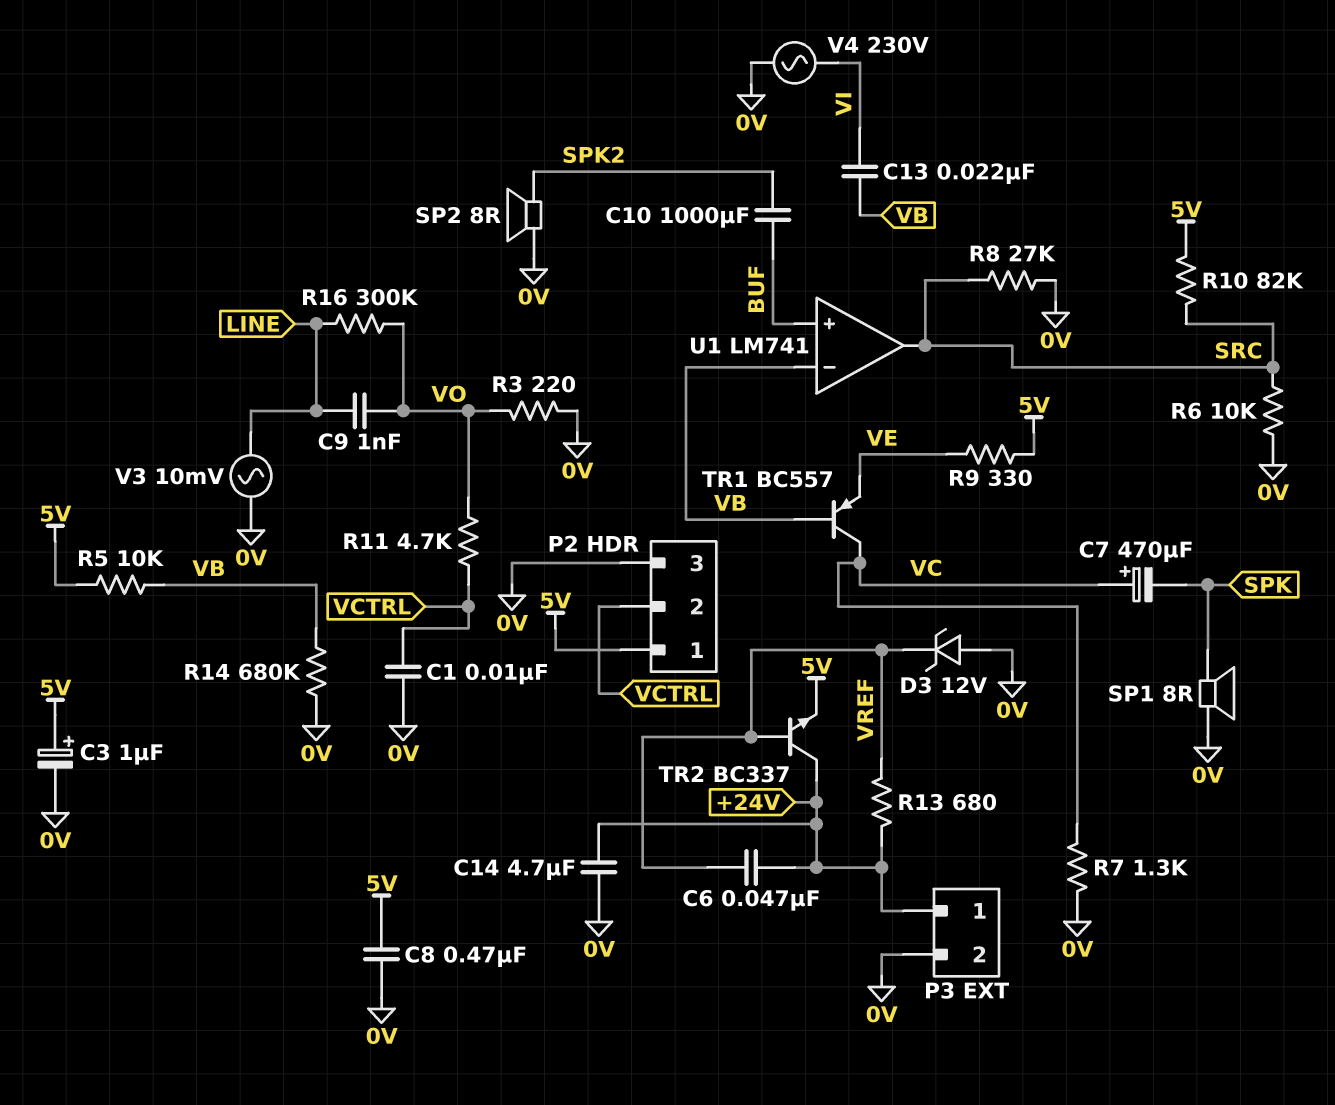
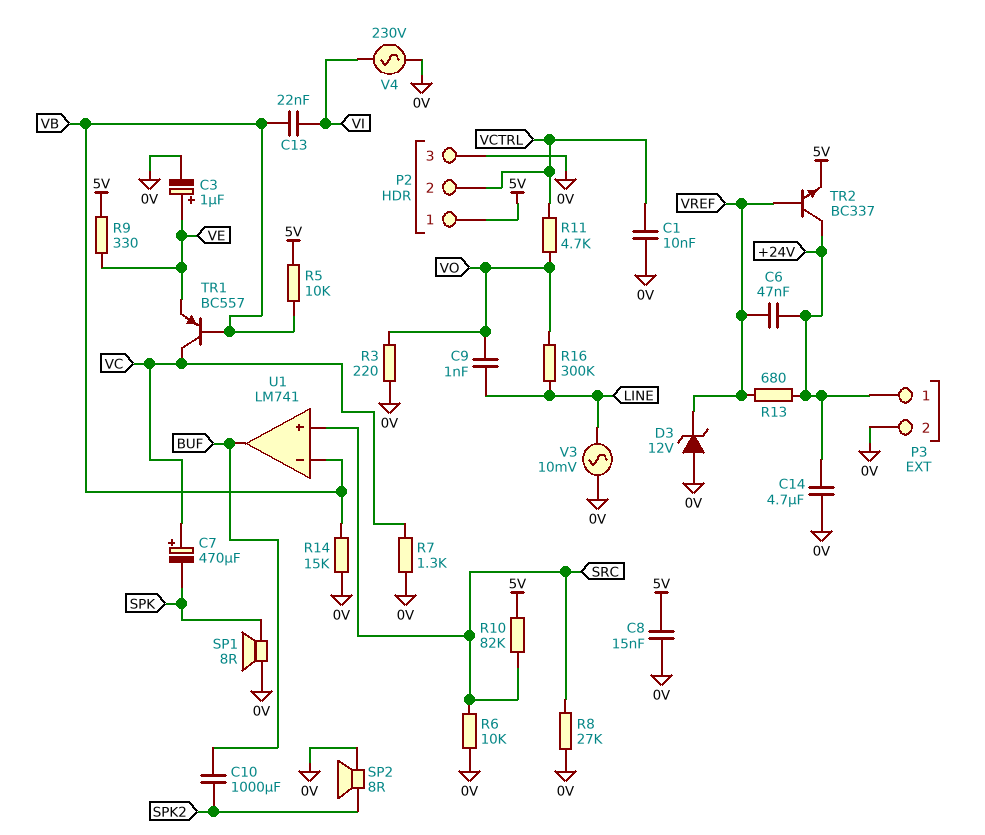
C3: 1uF (plus 5V, minus 0V) -> 1uF (plus VE, minus 0V)
C8: 470nF (0V, 5V) -> 15nF (0V, 5V)
R14: 680k (0V, VB) -> 15k (0V, VB)
U1 pin in+: BUF -> SRC
U1 pin out: SRC -> BUF

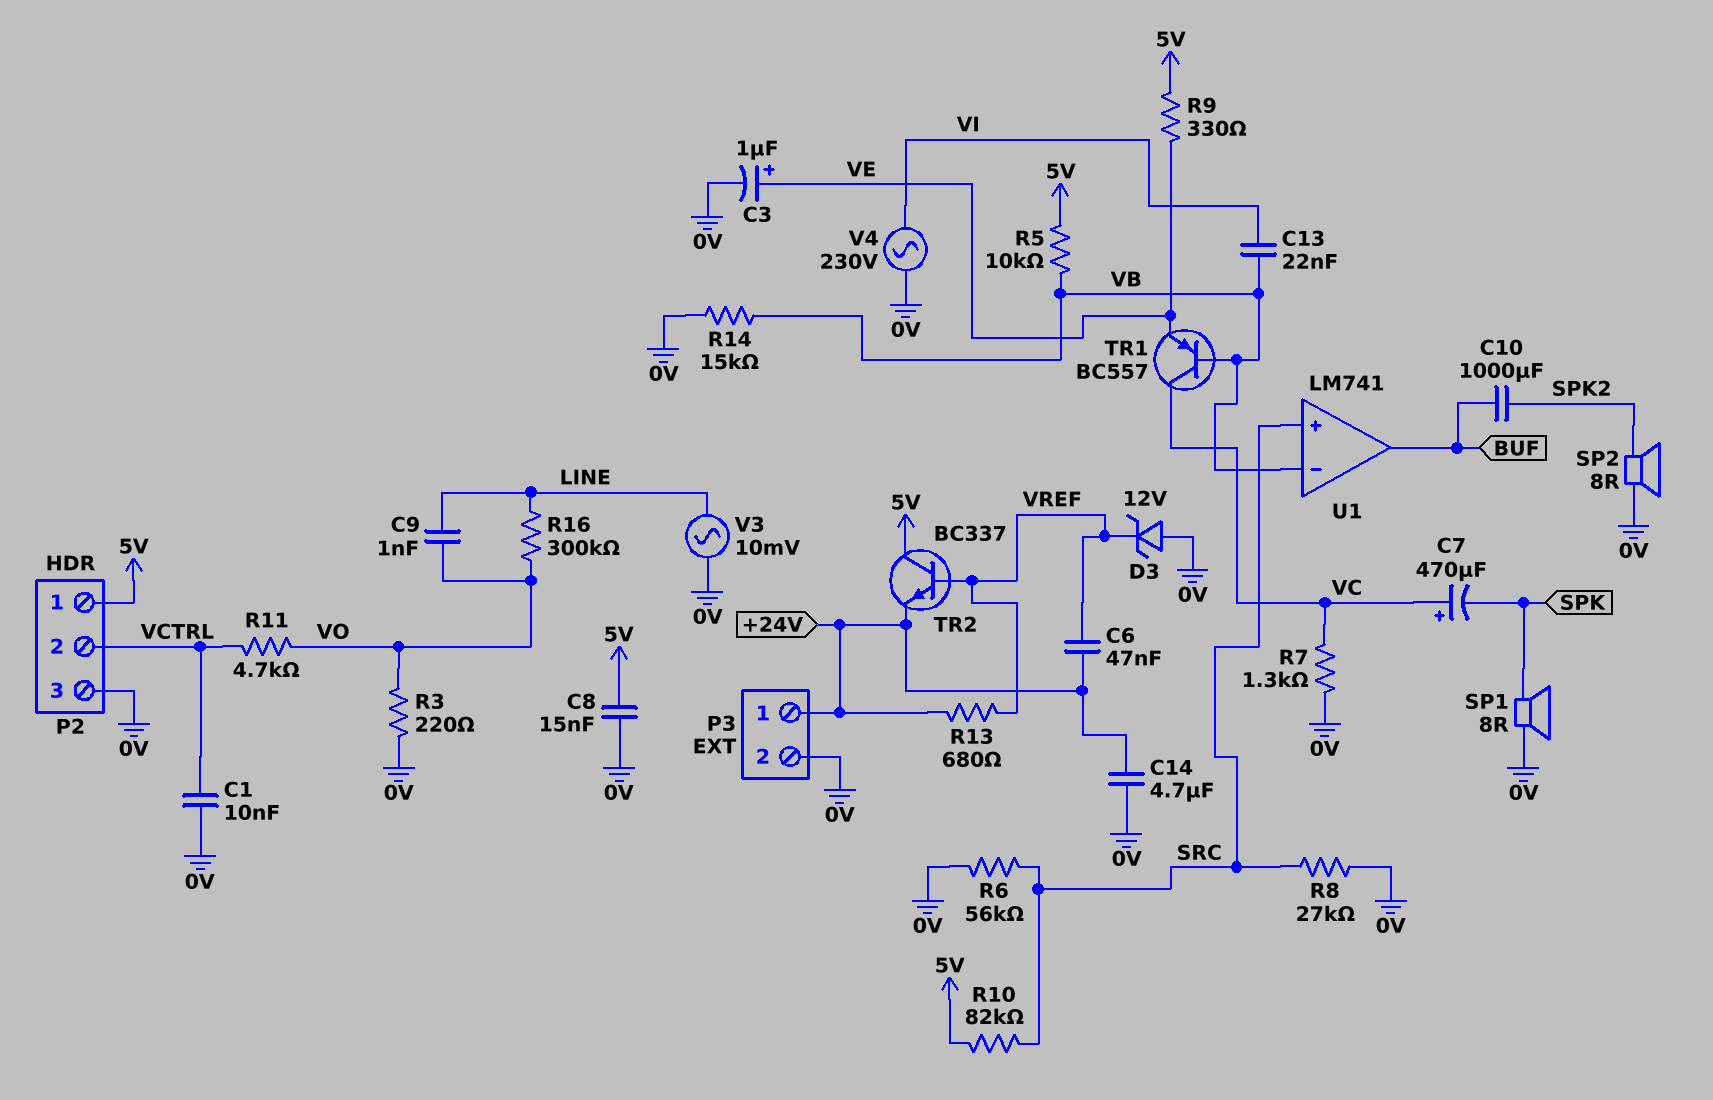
R6: 10k (0V, SRC) -> 56k (0V, SRC)
TR2: NPN BC337 (B VREF, C +24V, E 5V) -> NPN BC337 (B VREF, C 5V, E +24V)

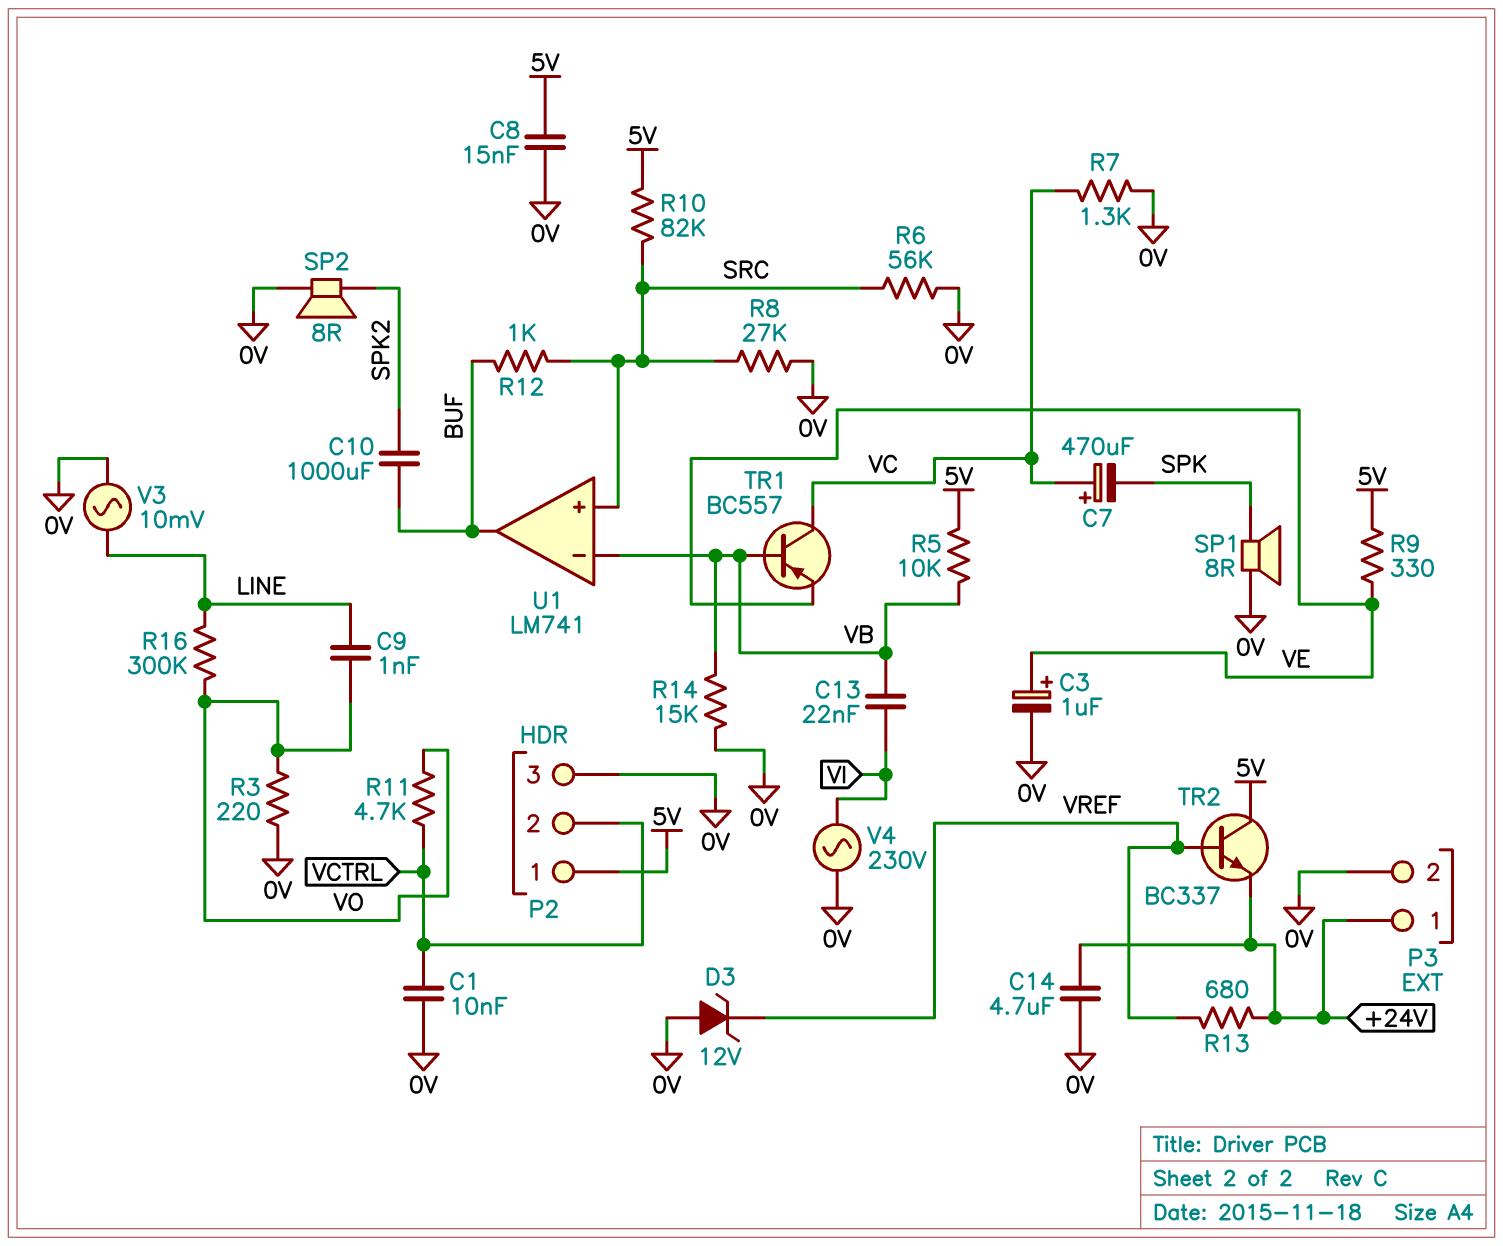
C6: 47nF (+24V, VREF) -> none
R12: none -> 1k (BUF, SRC)

